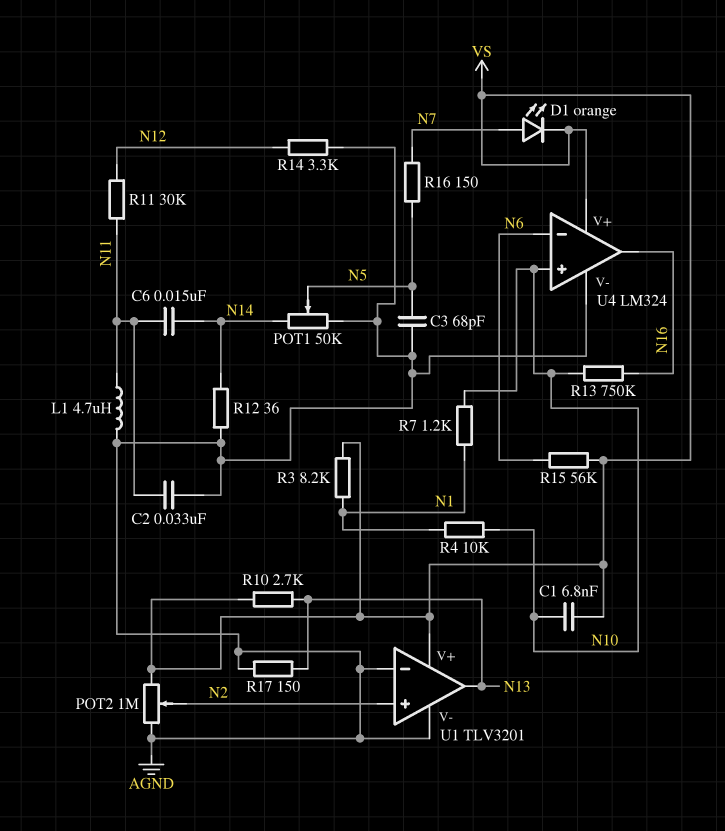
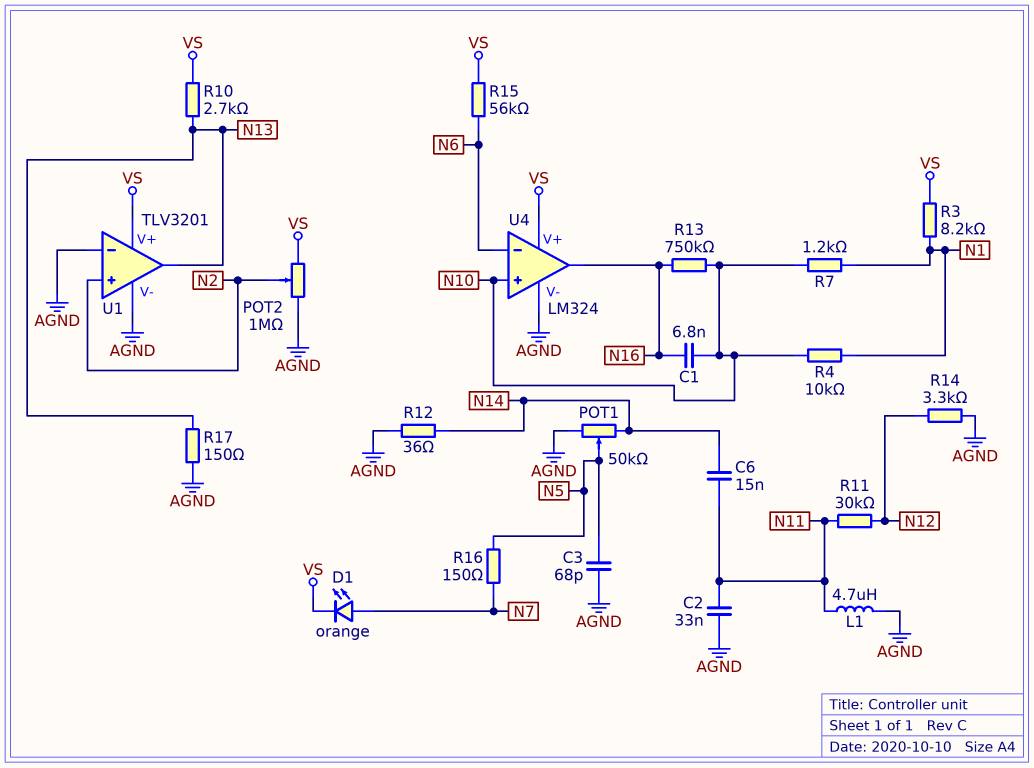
C1: 6.8nF (N10, VS) -> 6.8nF (N10, N16)

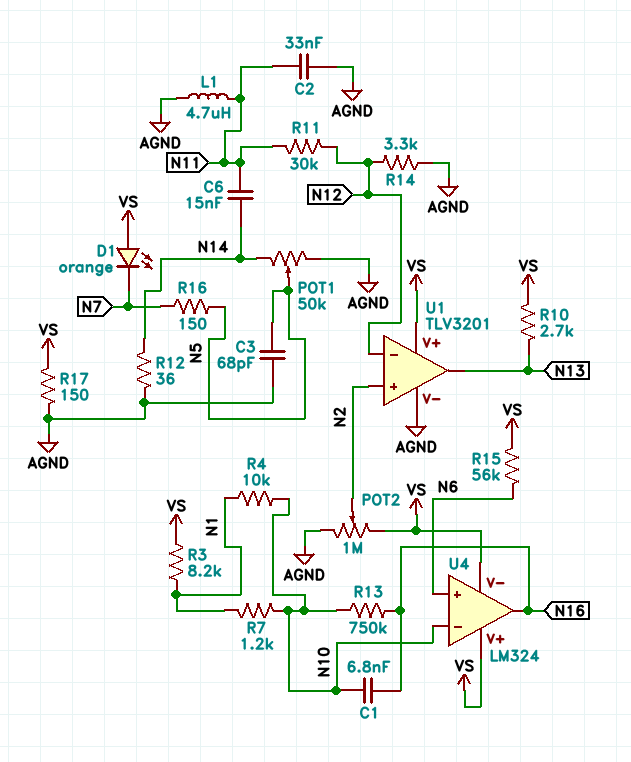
D1: LED orange (A N7, K VS) -> LED orange (A VS, K N7)
R17: 150 (AGND, N13) -> 150 (AGND, VS)
U1 pin in-: AGND -> N12
U4 pin V-: AGND -> VS
U4 pin in+: N10 -> N6
U4 pin in-: N6 -> N10

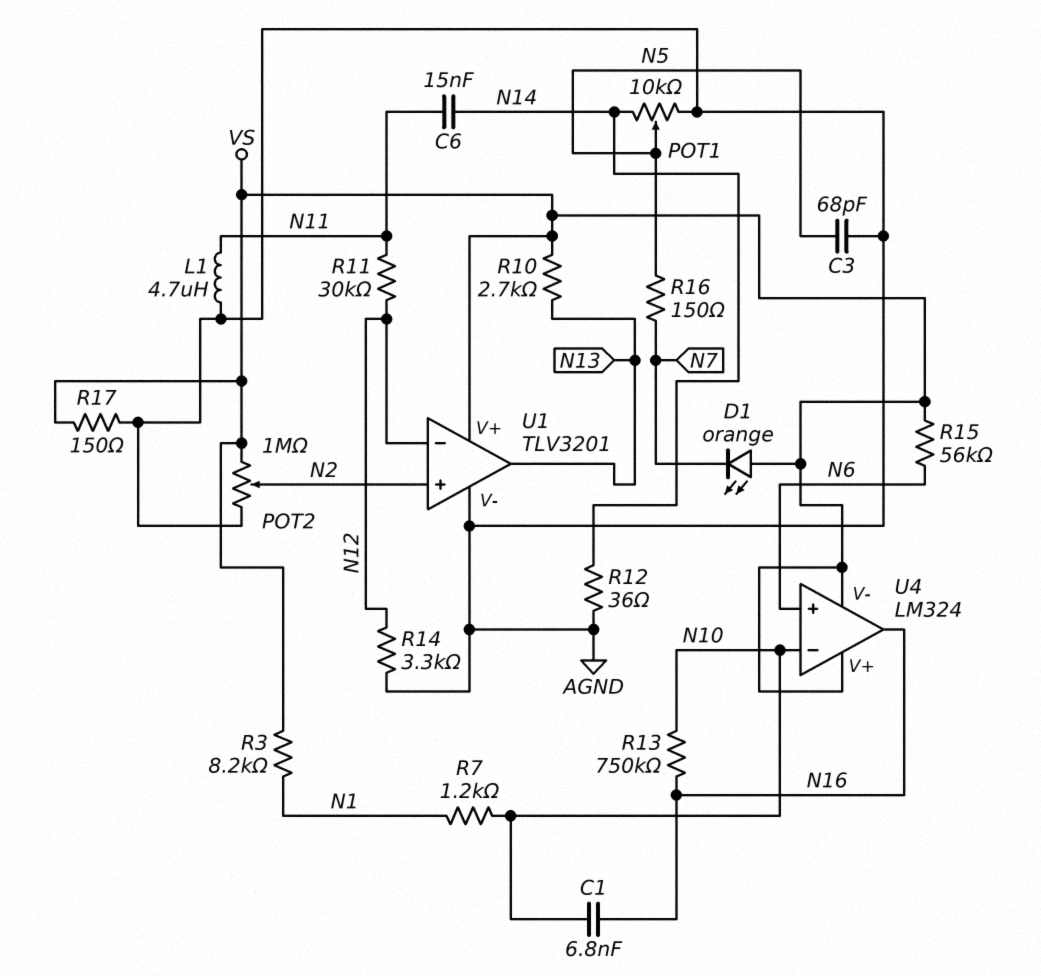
C2: 33nF (AGND, N11) -> none
POT1: 50k (AGND, N14, wiper N5) -> 10k (AGND, N14, wiper N5)
R4: 10k (N1, N10) -> none

